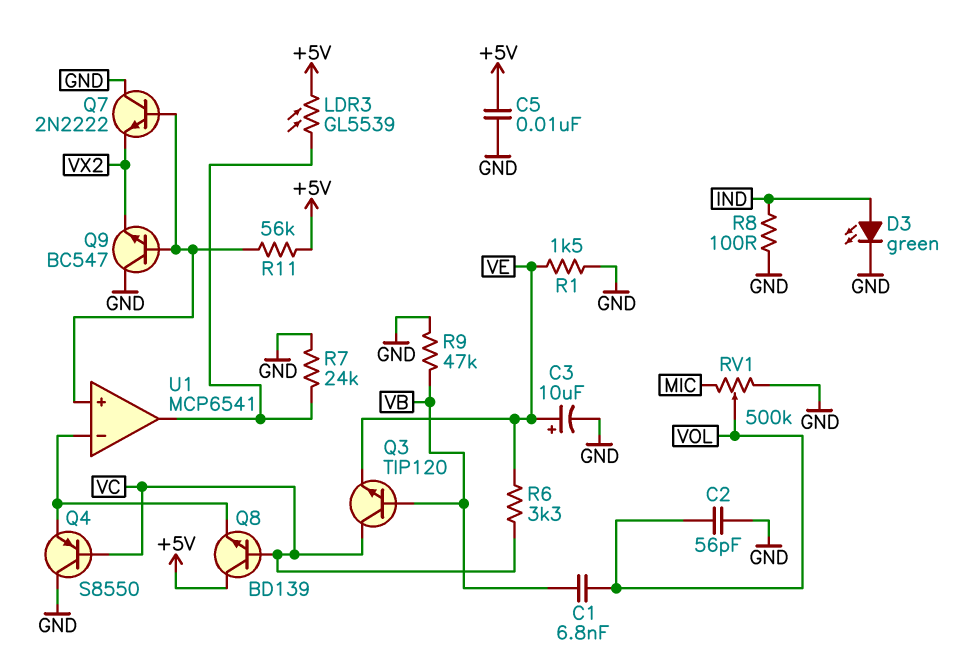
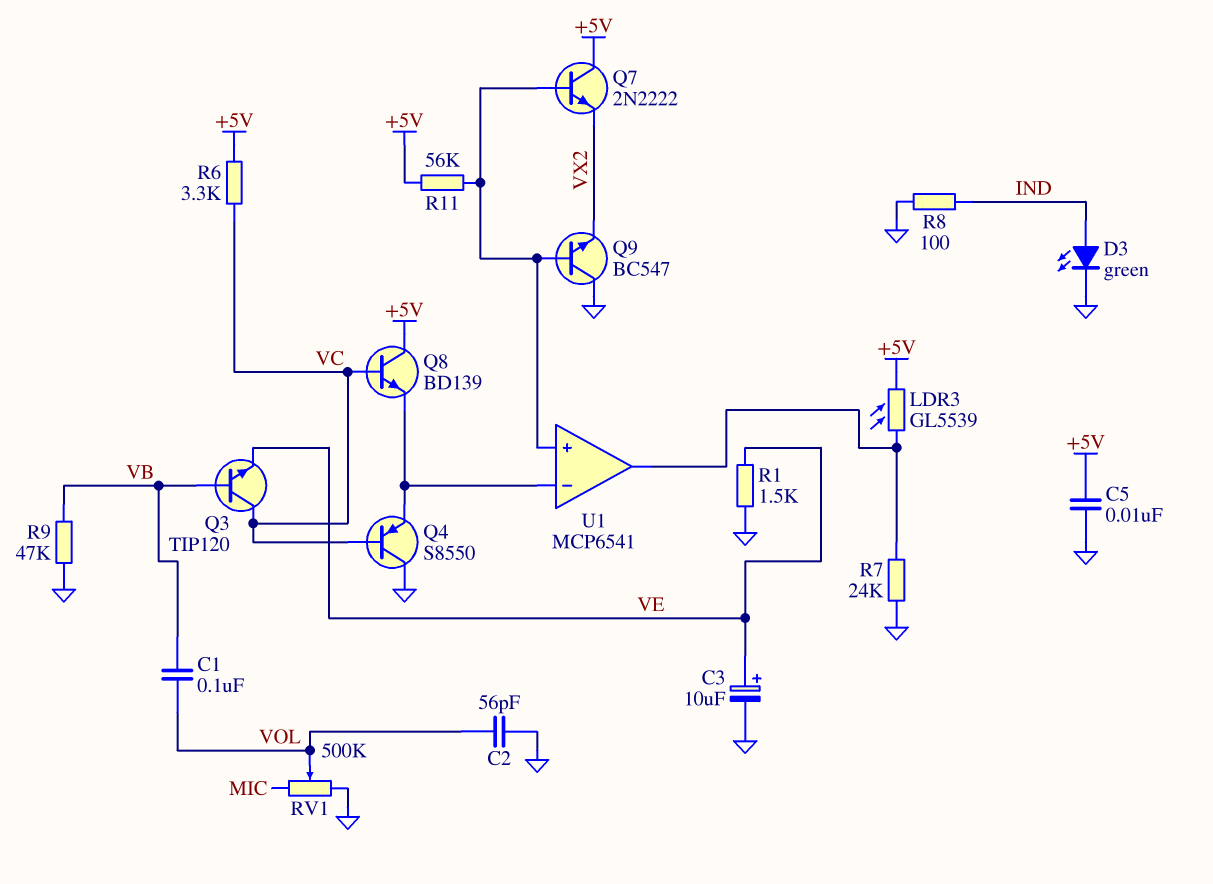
C1: 6.8nF (VB, VOL) -> 100nF (VB, VOL)
Q7: NPN 2N2222 (B U1/in+, C GND, E VX2) -> NPN 2N2222 (B U1/in+, C +5V, E VX2)
R6: 3.3k (VC, VE) -> 3.3k (+5V, VC)

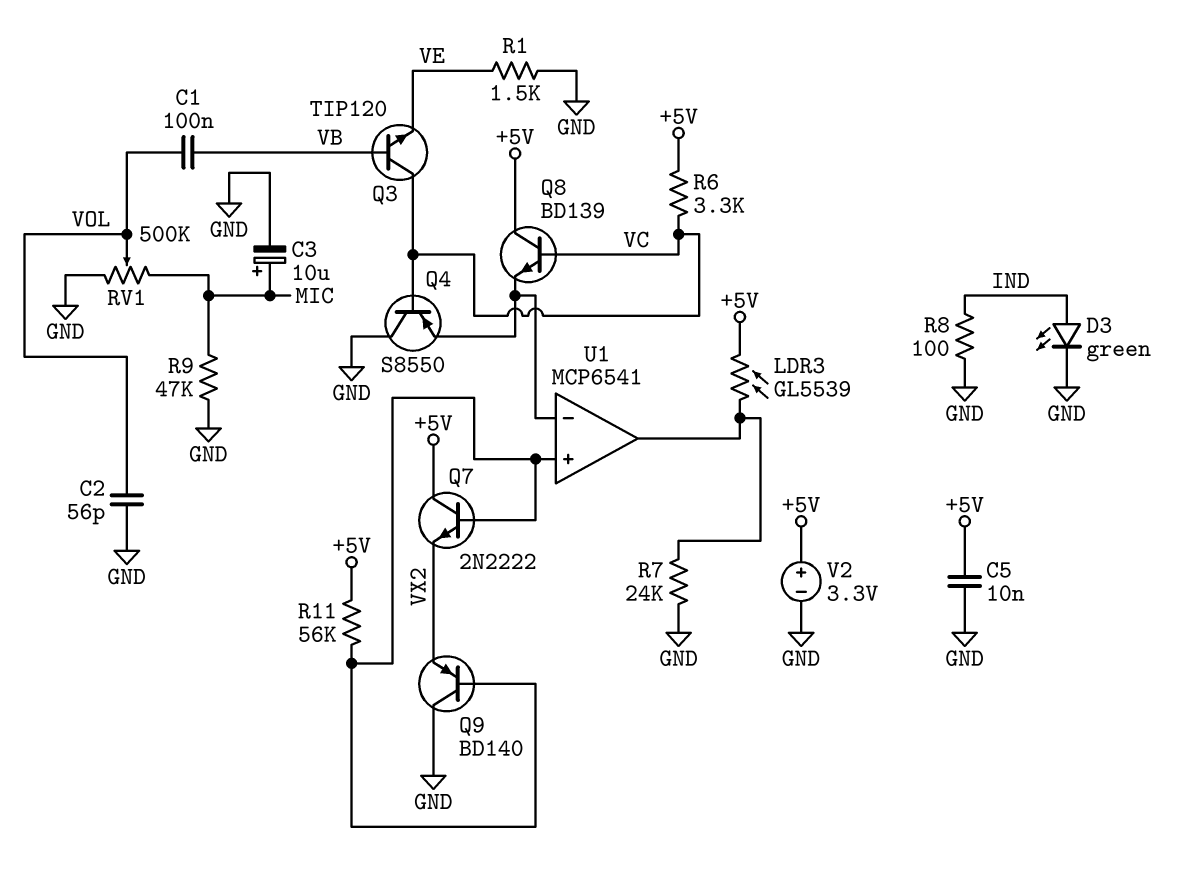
C3: 10uF (plus VE, minus GND) -> 10uF (plus MIC, minus GND)
Q9: NPN BC547 (B U1/in+, C GND, E VX2) -> PNP BD140 (B U1/in+, C GND, E VX2)
R9: 47k (GND, VB) -> 47k (GND, MIC)
V2: none -> 3.3V (plus +5V, minus GND)

